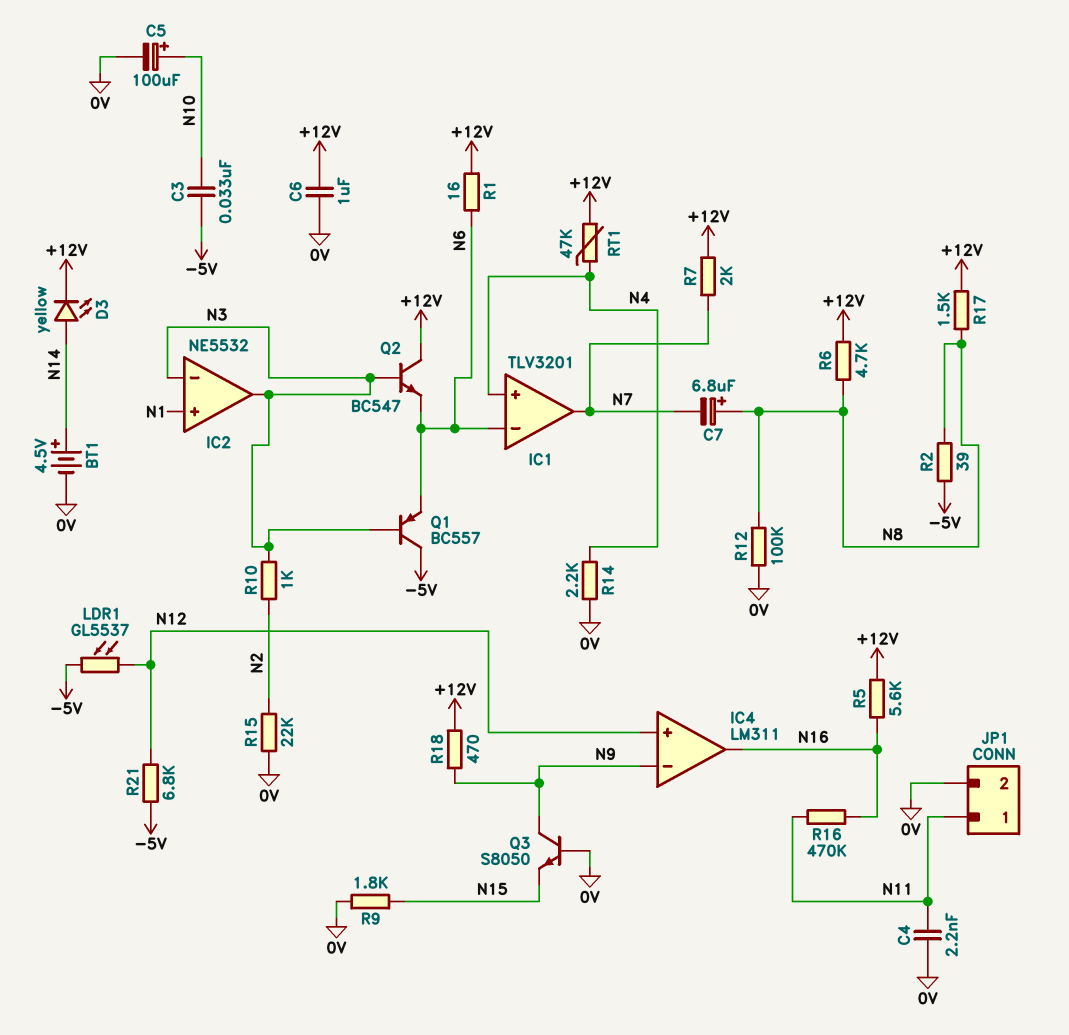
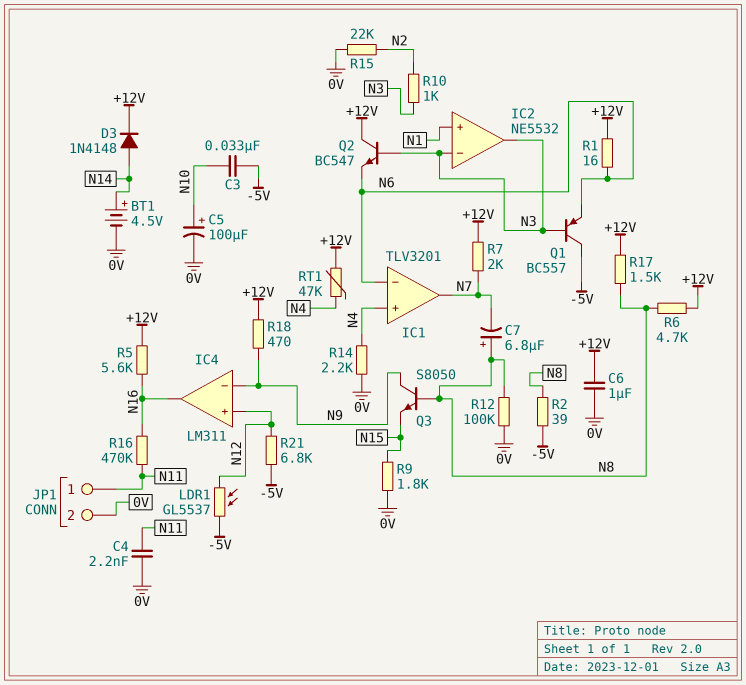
D3: LED yellow (A N14, K +12V) -> diode 1N4148 (A N14, K +12V)
Q3: NPN S8050 (B 0V, C N9, E N15) -> NPN S8050 (B N8, C N9, E N15)

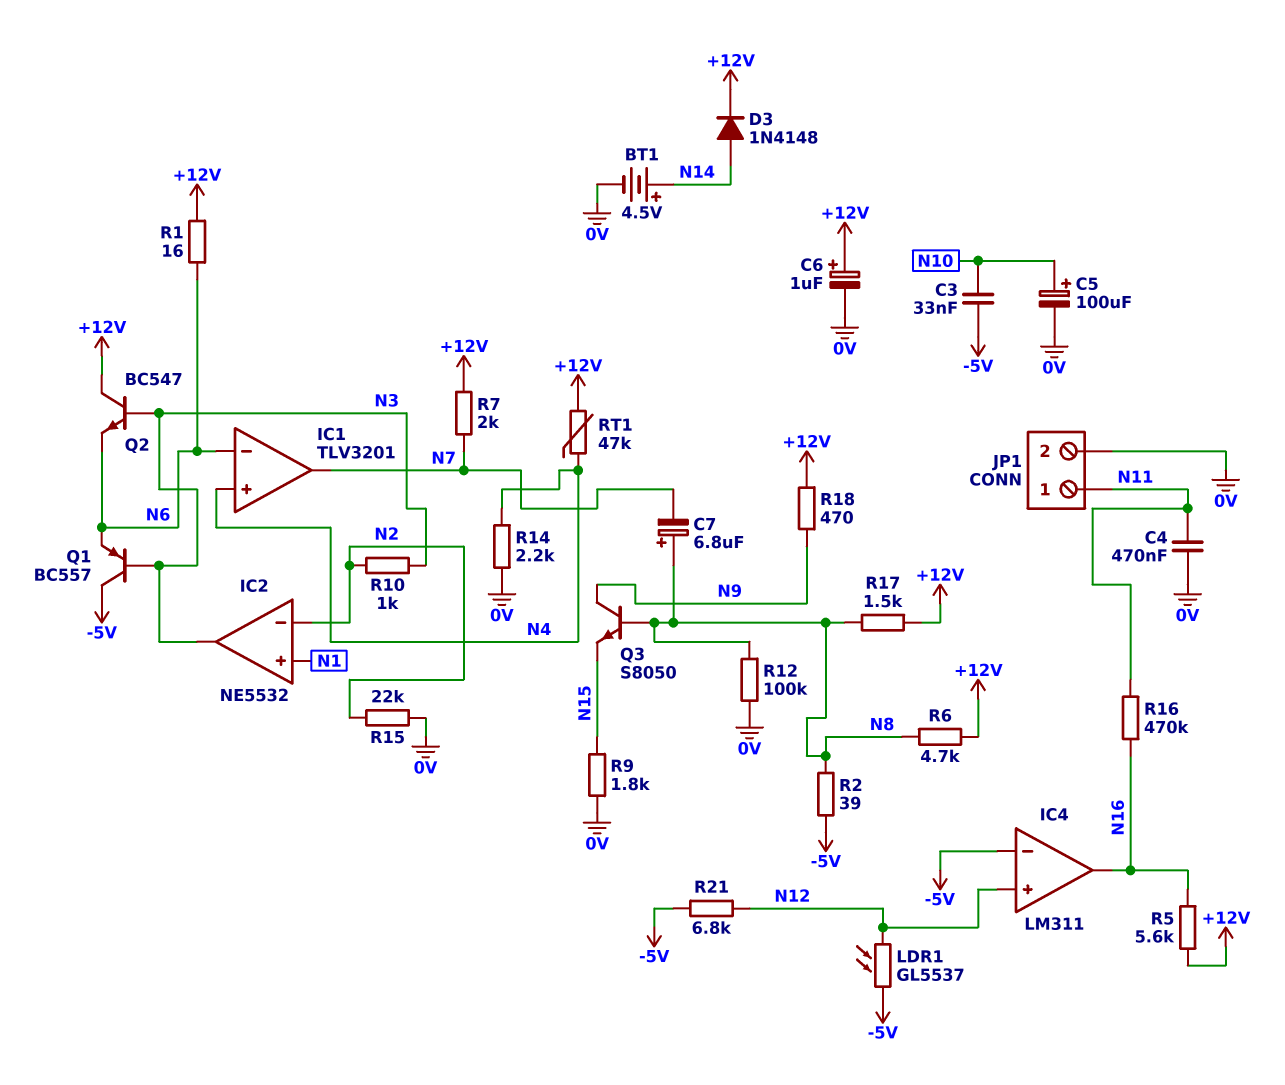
C4: 2.2nF (0V, N11) -> 470nF (0V, N11)
C6: 1uF (+12V, 0V) -> 1uF (plus +12V, minus 0V)
IC2 pin in-: N3 -> N2
IC4 pin in-: N9 -> -5V

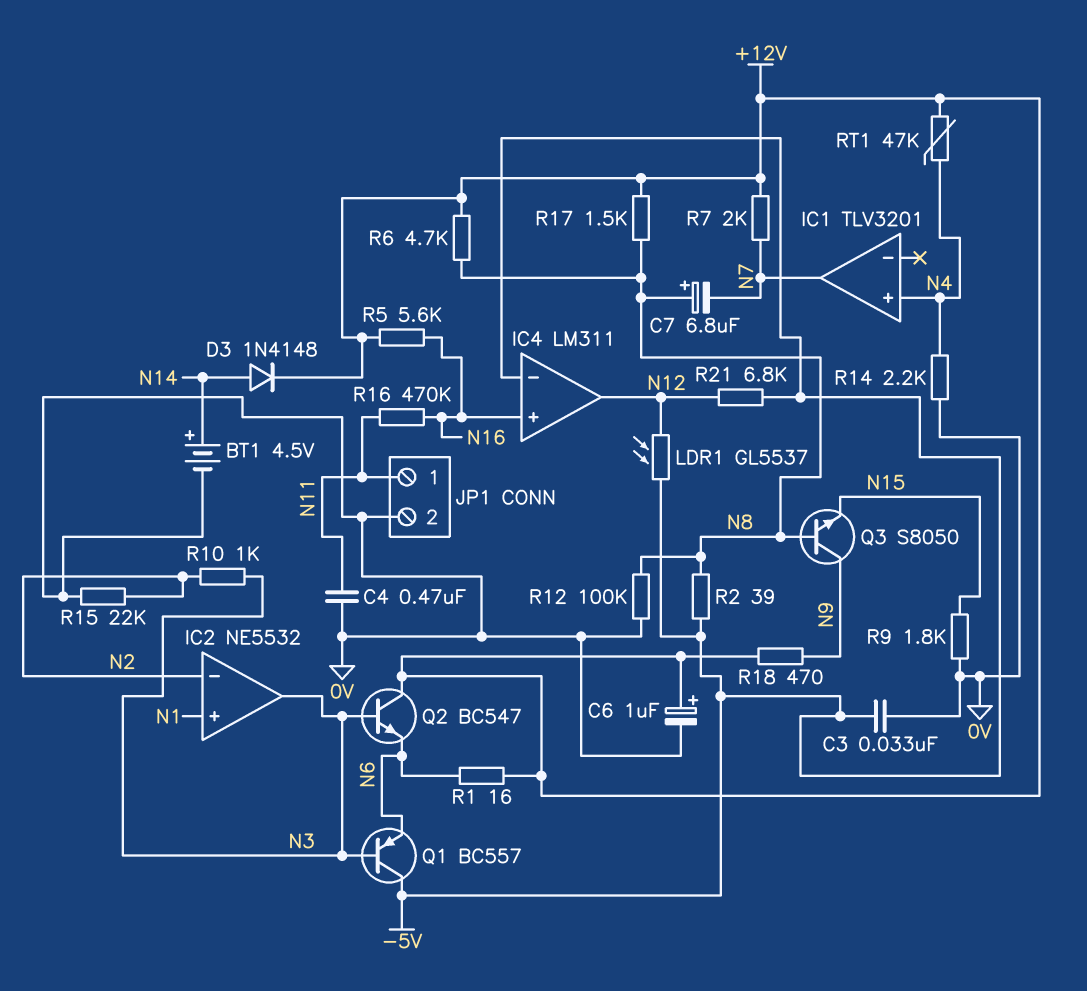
C3: 33nF (-5V, N10) -> 33nF (-5V, 0V)
C5: 100uF (plus N10, minus 0V) -> none
IC1 pin in-: N6 -> none
IC4 pin in+: N12 -> N16
IC4 pin out: N16 -> N12

